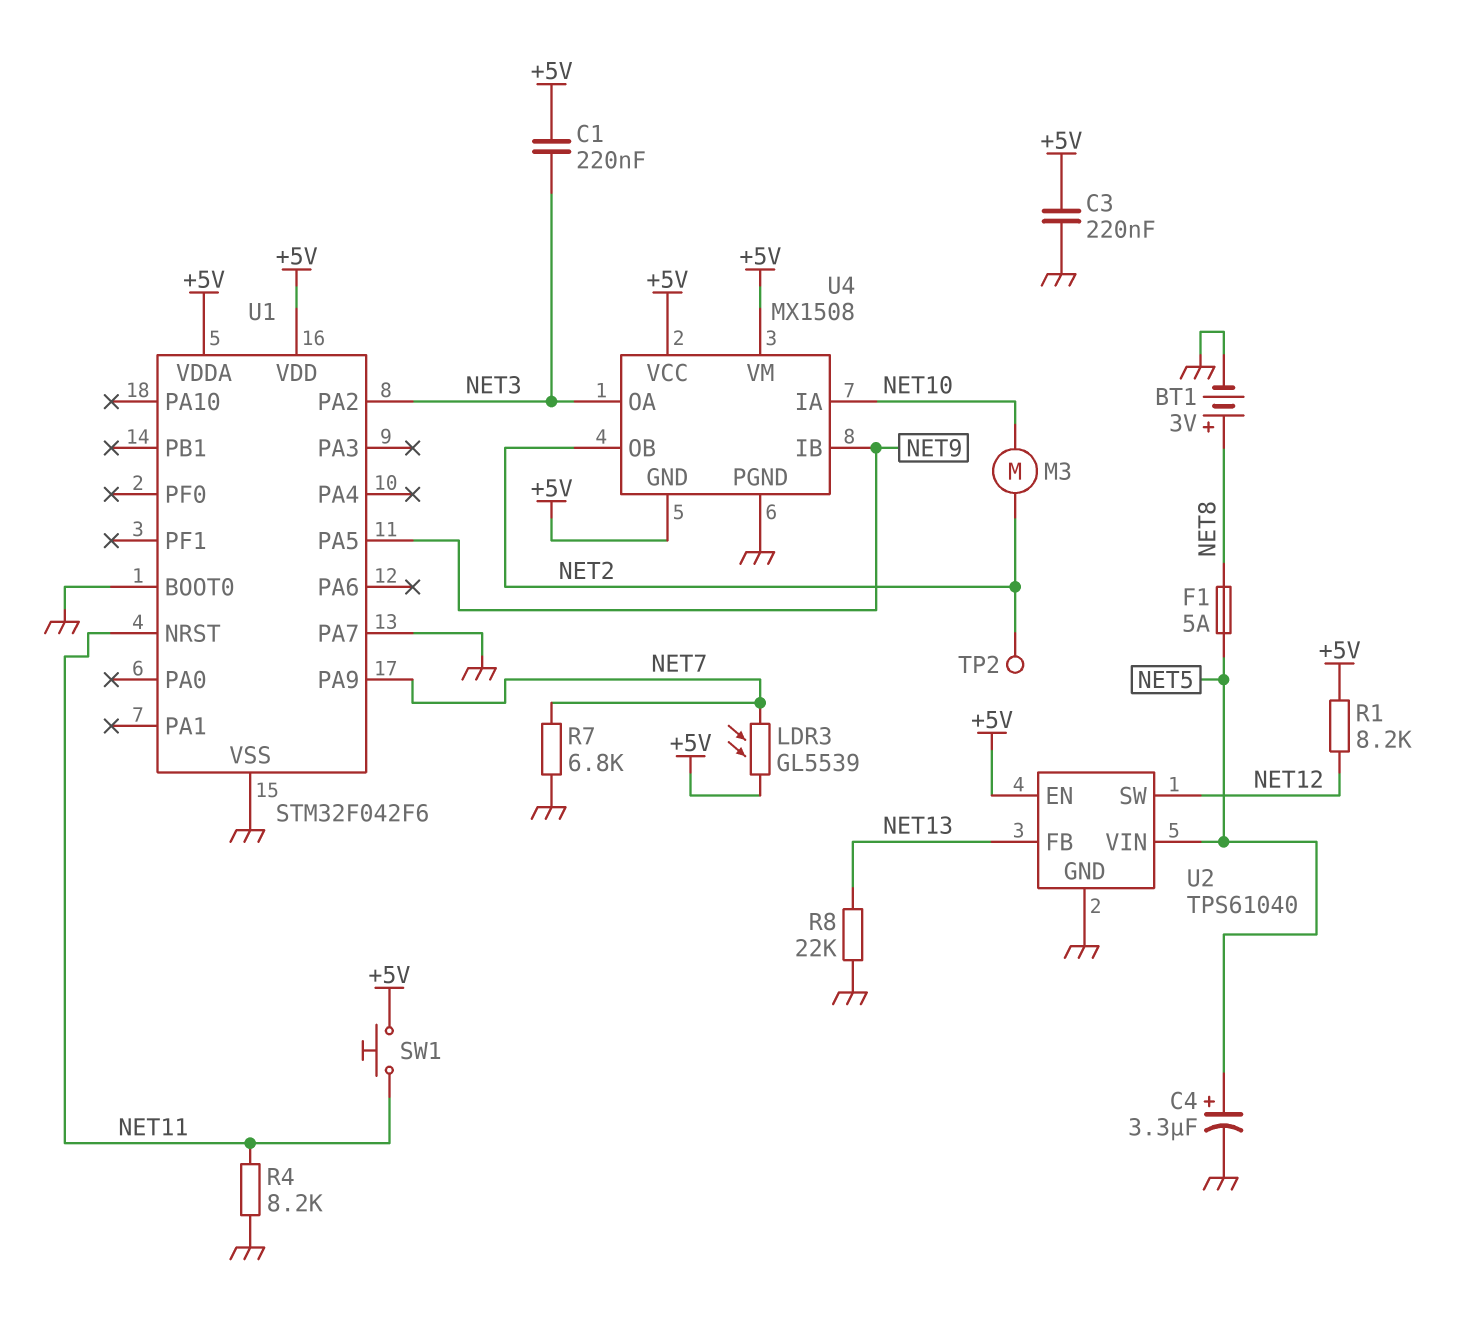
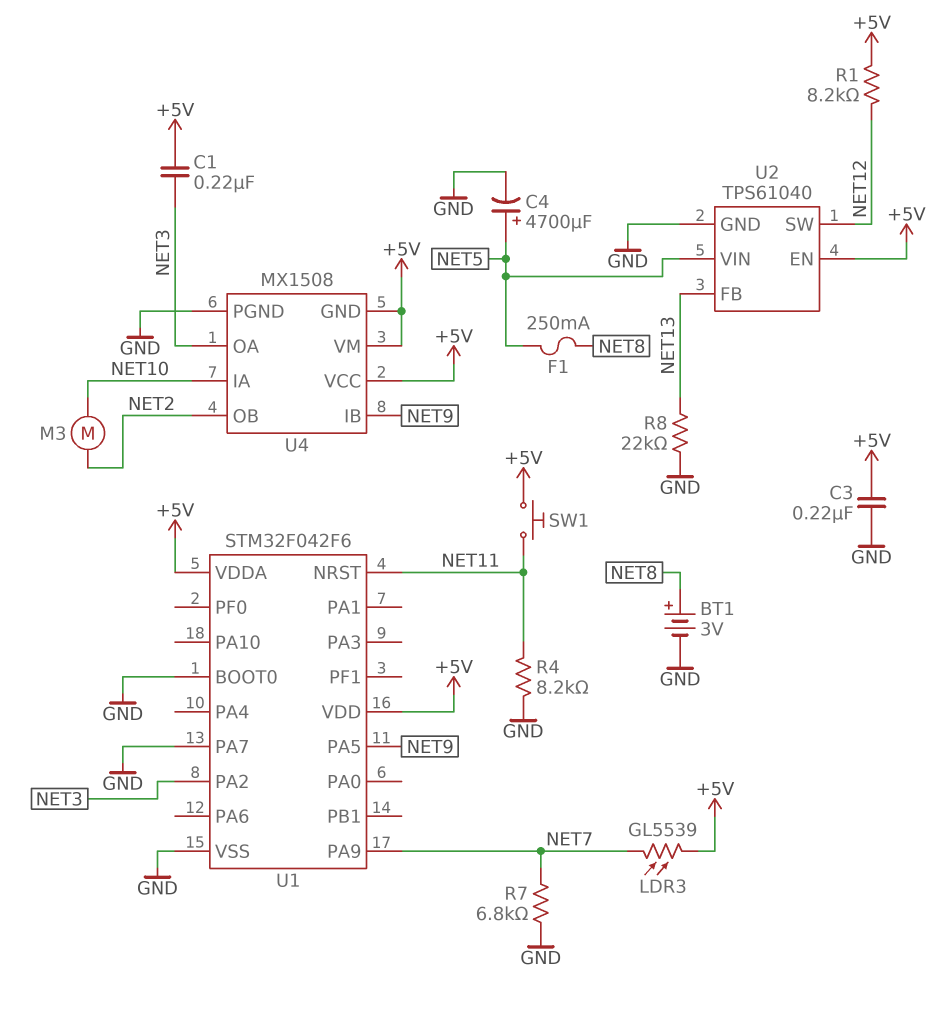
C4: 3.3uF (plus NET5, minus GND) -> 4700uF (plus NET5, minus GND)
F1: 5A (NET5, NET8) -> 250mA (NET5, NET8)
TP2: test point (NET2) -> none

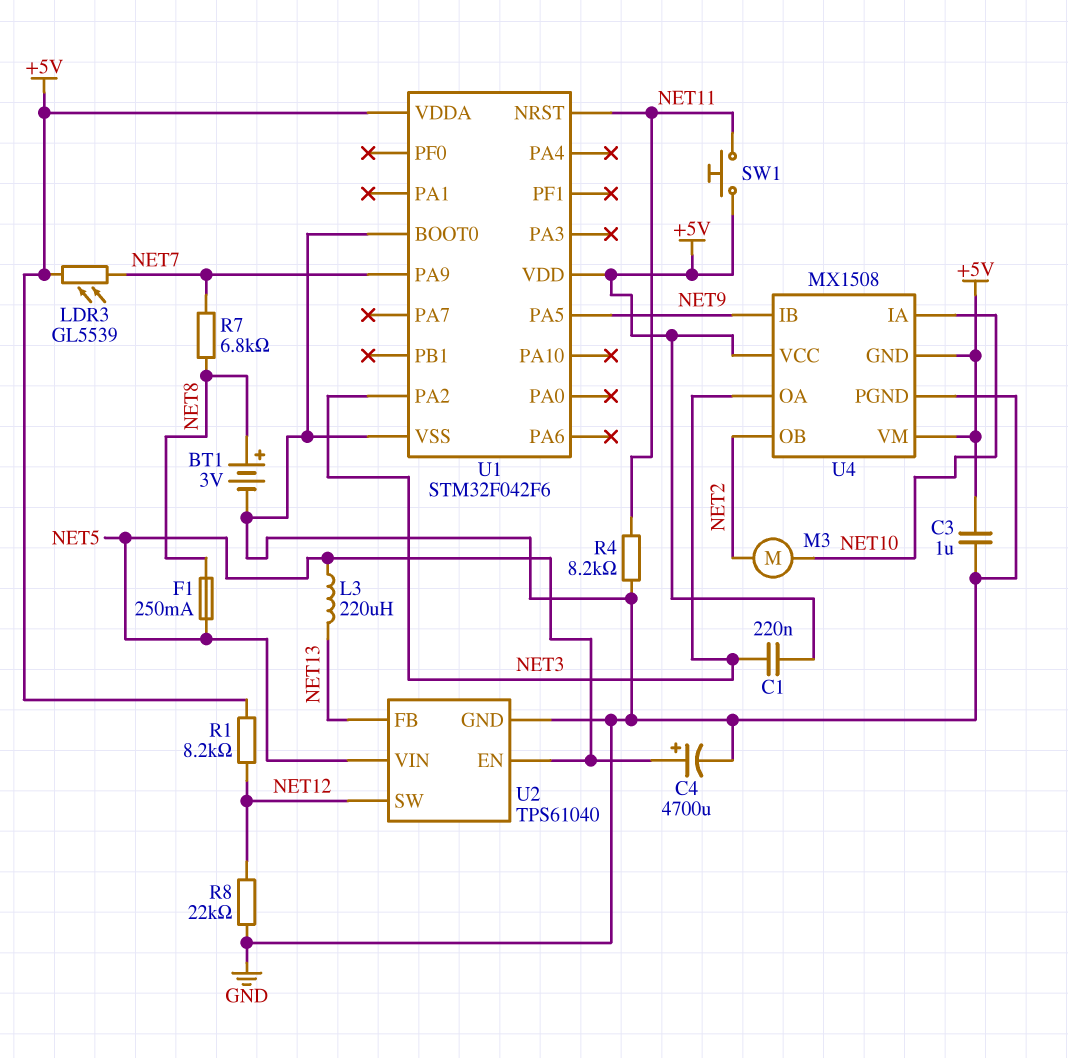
C3: 220nF (+5V, GND) -> 1uF (+5V, GND)
L3: none -> 220uH (NET5, NET13)
R7: 6.8k (GND, NET7) -> 6.8k (NET7, NET8)
R8: 22k (GND, NET13) -> 22k (GND, NET12)
U1 pin PA7: GND -> none
U2 pin EN: +5V -> NET5

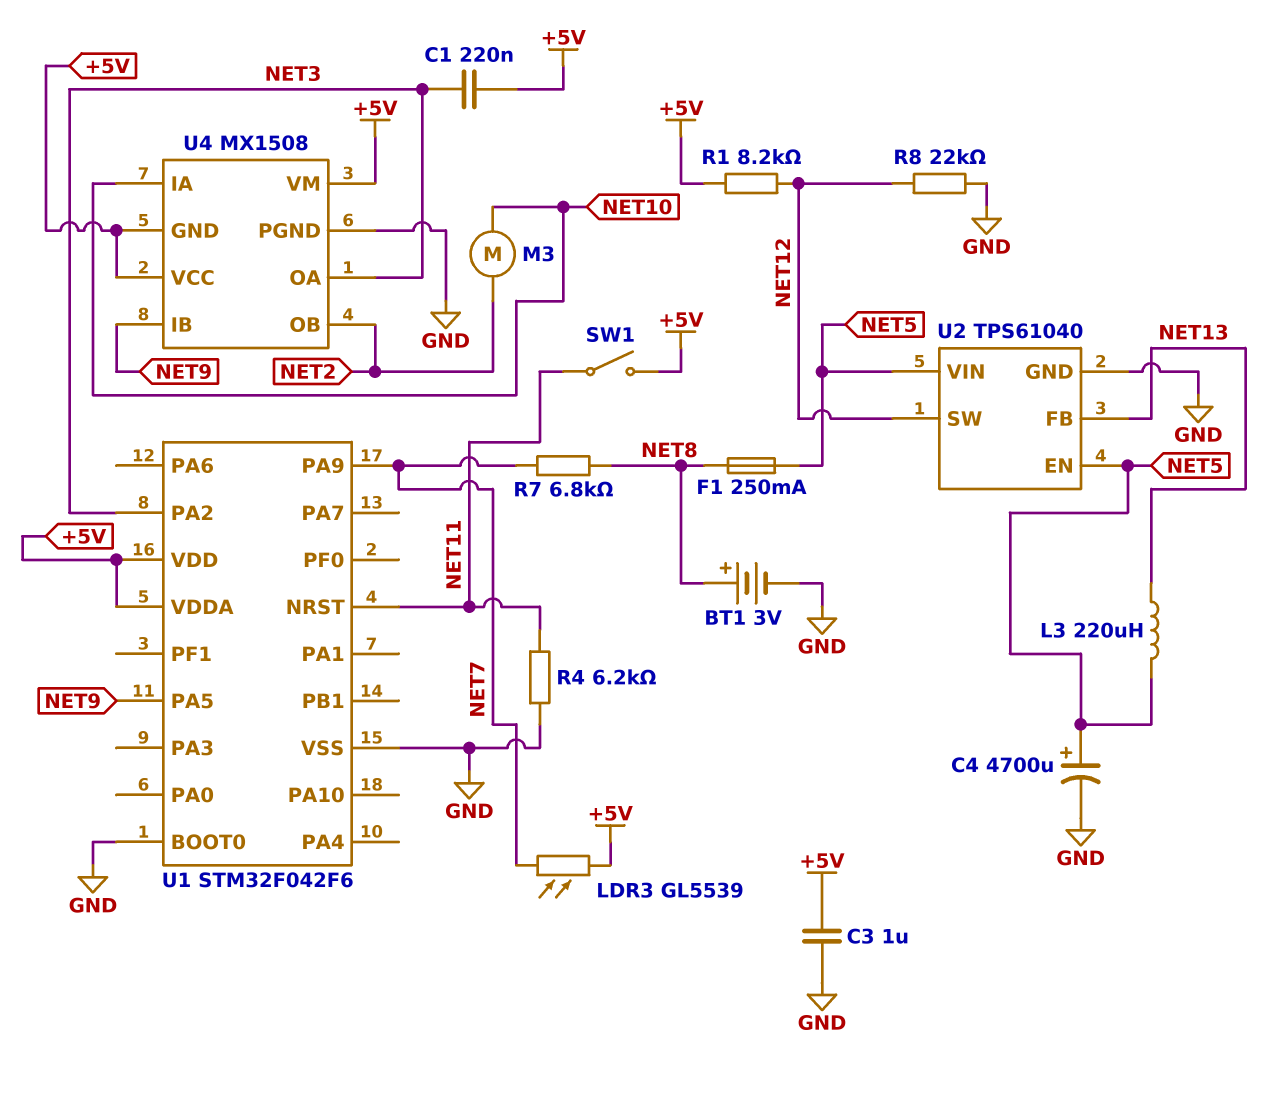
R4: 8.2k (GND, NET11) -> 6.2k (GND, NET11)
SW1: button (+5V, NET11) -> switch (+5V, NET11)

